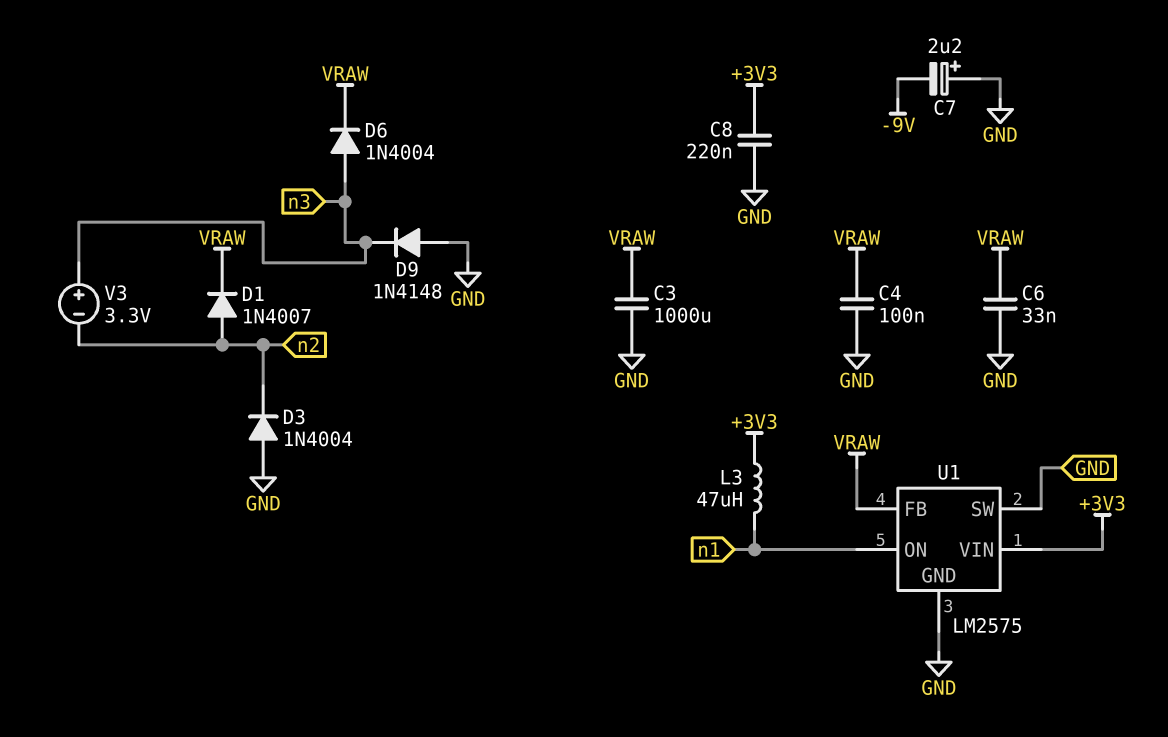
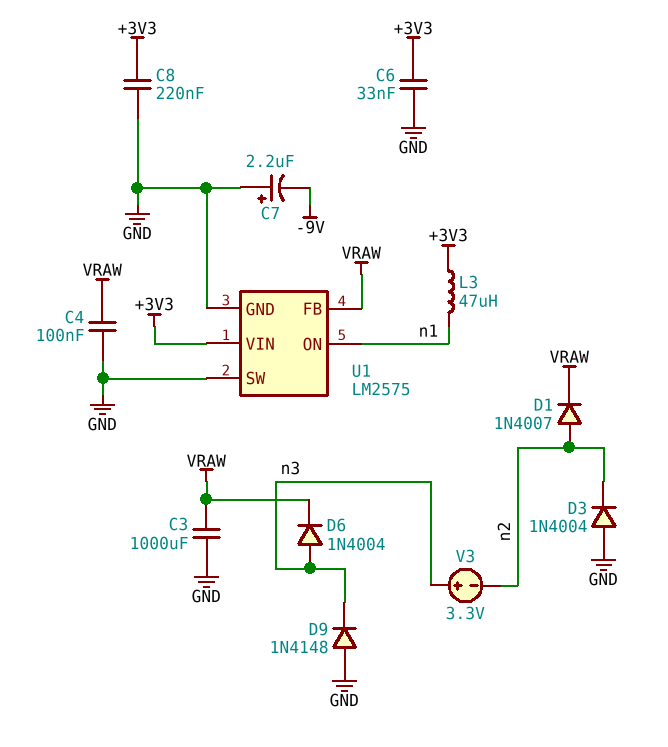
C6: 33nF (GND, VRAW) -> 33nF (+3V3, GND)

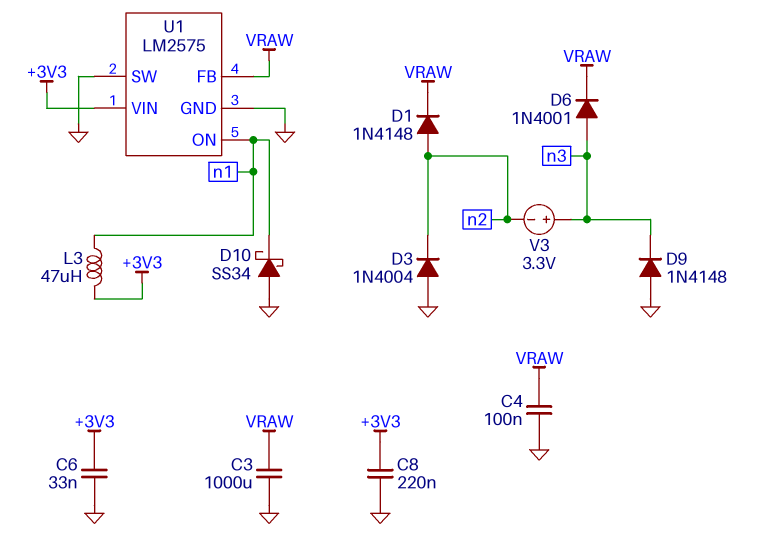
C7: 2.2uF (plus GND, minus -9V) -> none
D1: diode 1N4007 (A n2, K VRAW) -> diode 1N4148 (A n2, K VRAW)
D6: diode 1N4004 (A n3, K VRAW) -> diode 1N4001 (A n3, K VRAW)
D10: none -> schottky SS34 (A GND, K n1)

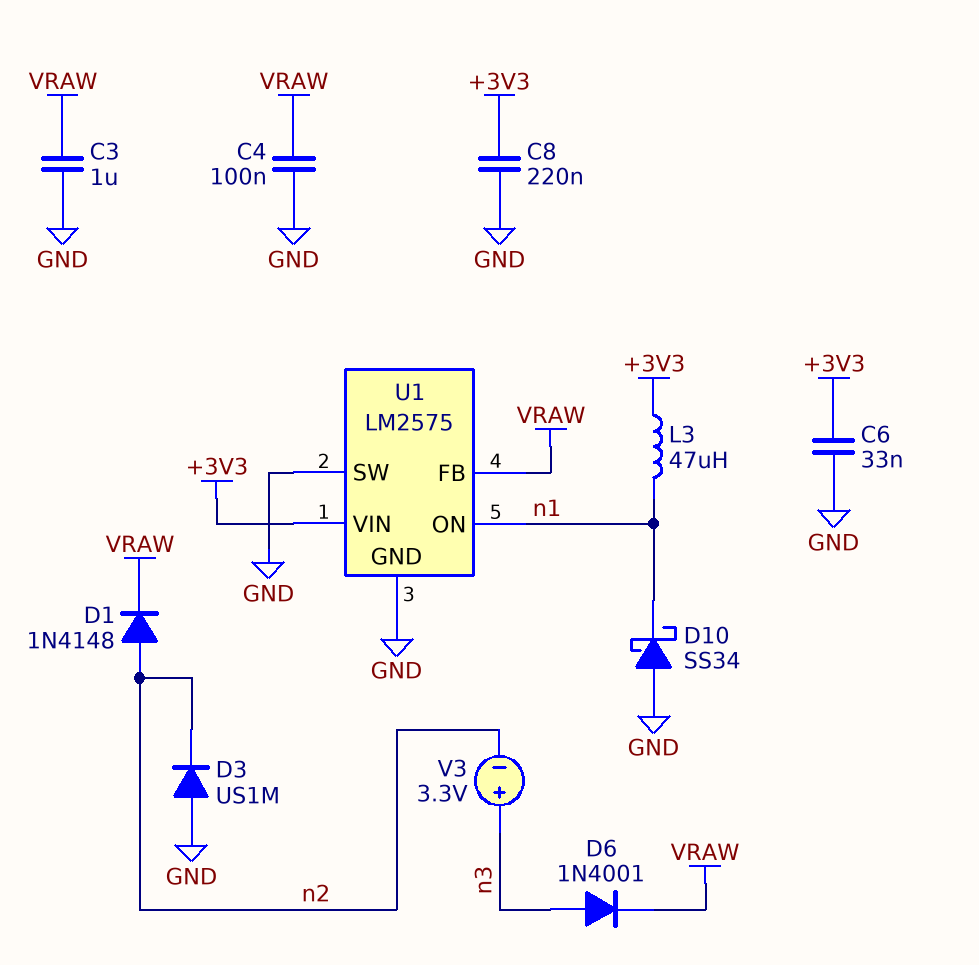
C3: 1000uF (GND, VRAW) -> 1uF (GND, VRAW)
D3: diode 1N4004 (A GND, K n2) -> diode US1M (A GND, K n2)
D9: diode 1N4148 (A GND, K n3) -> none

